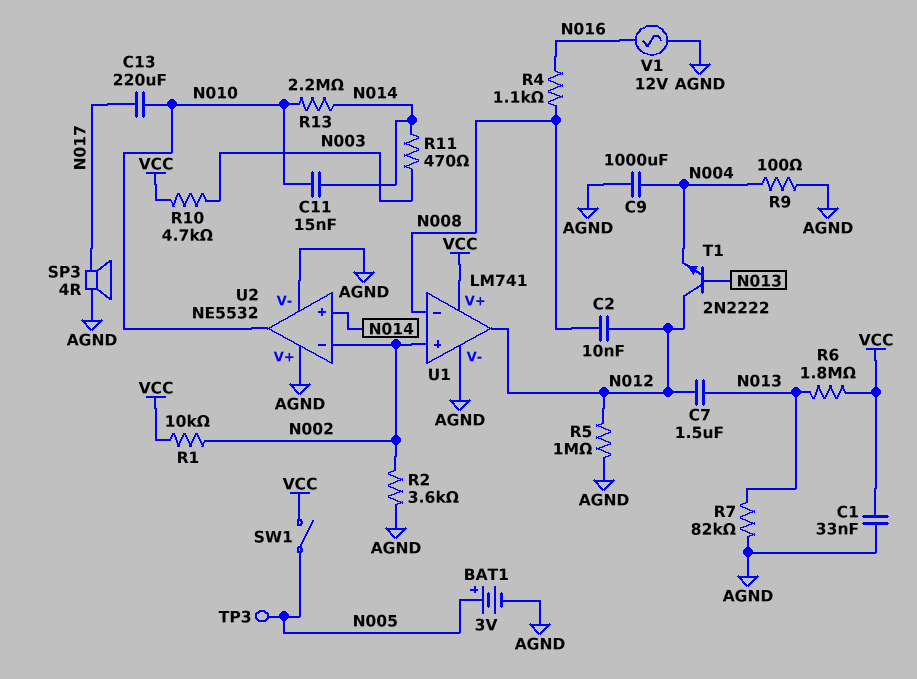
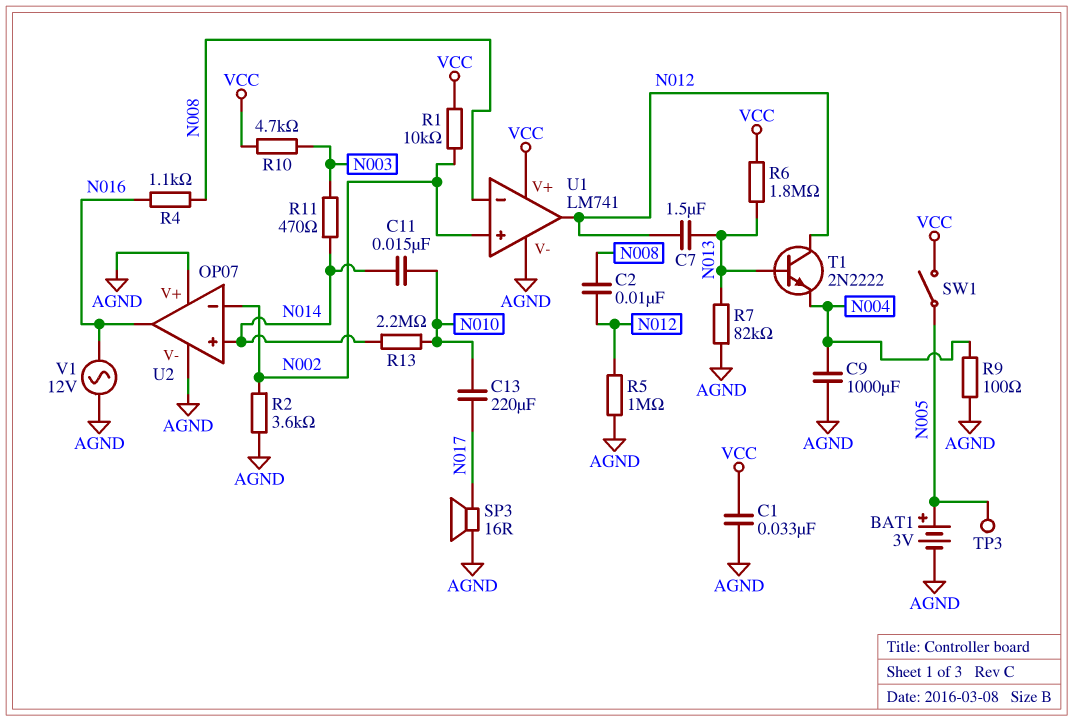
SP3: speaker 4R (AGND, N017) -> speaker 16R (AGND, N017)
U2: NE5532 -> OP07
U2 pin out: N010 -> N016

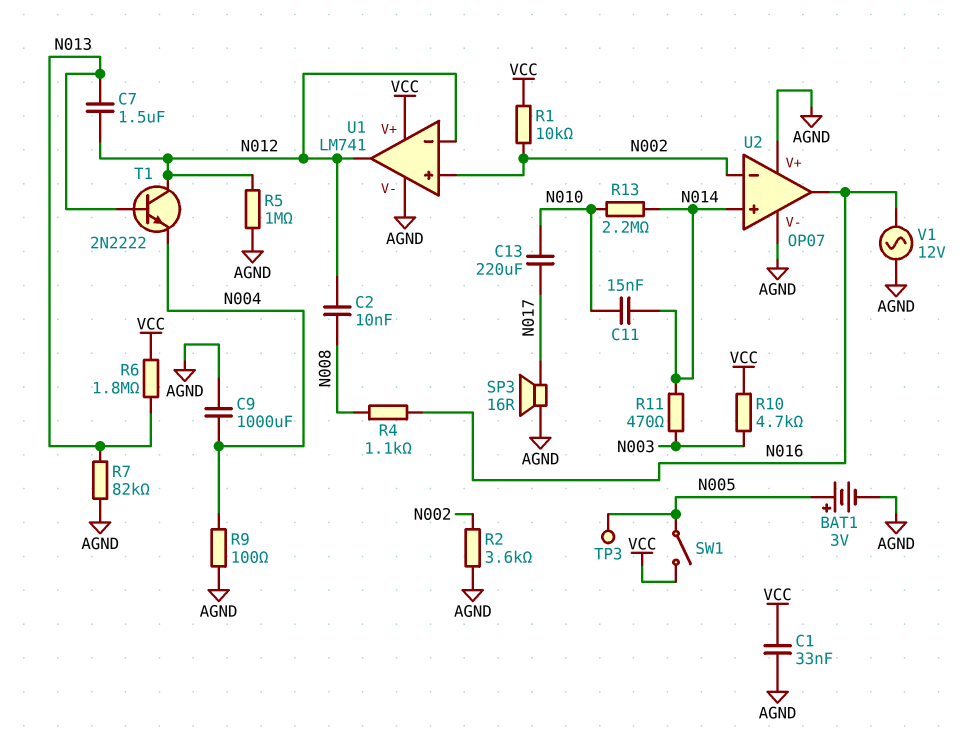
U1 pin in-: N008 -> N012

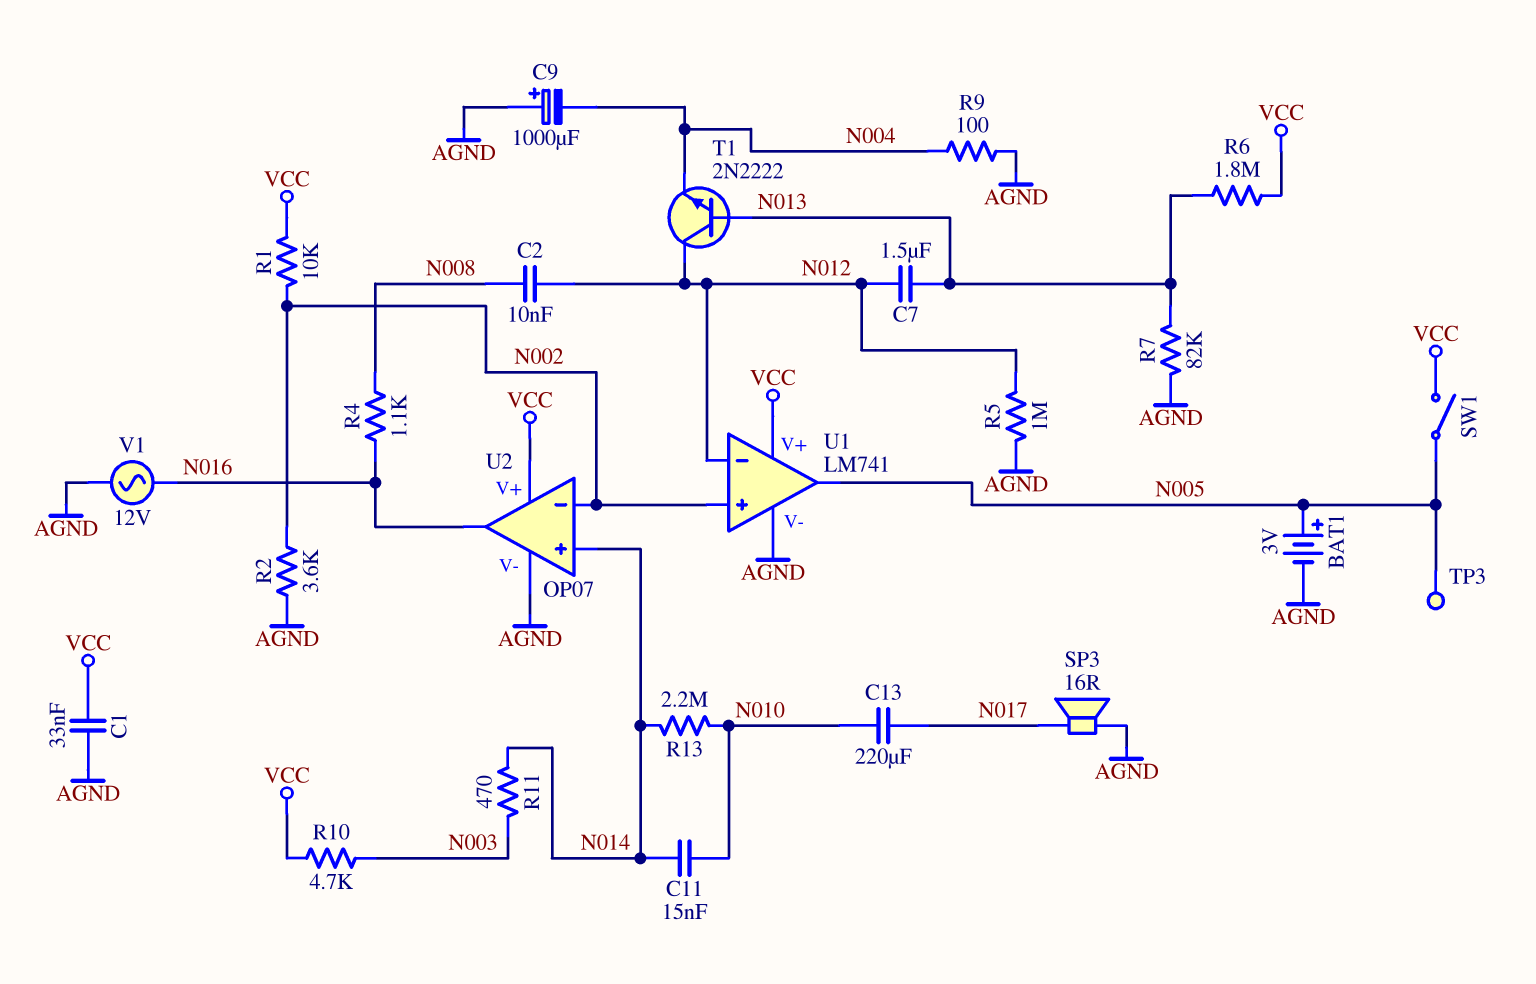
C9: 1000uF (AGND, N004) -> 1000uF (plus AGND, minus N004)
U1 pin out: N012 -> N005
U2 pin V+: AGND -> VCC

